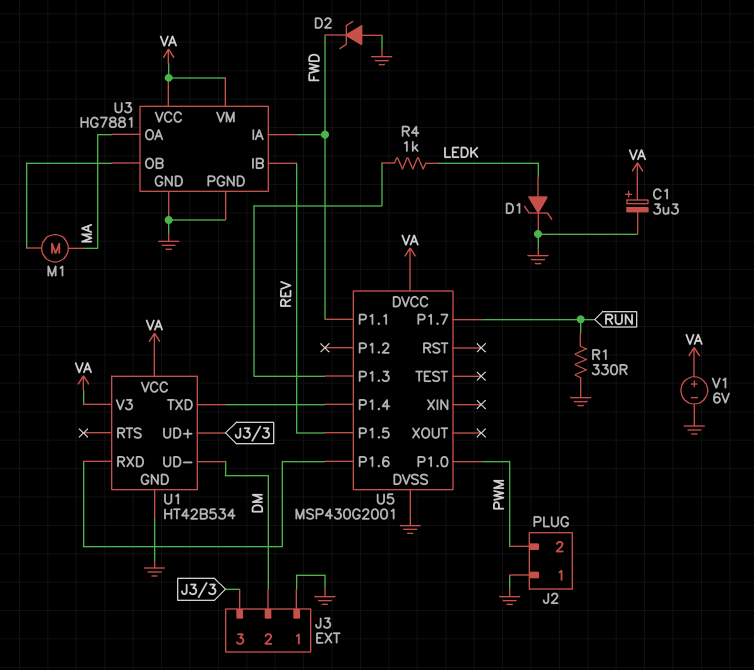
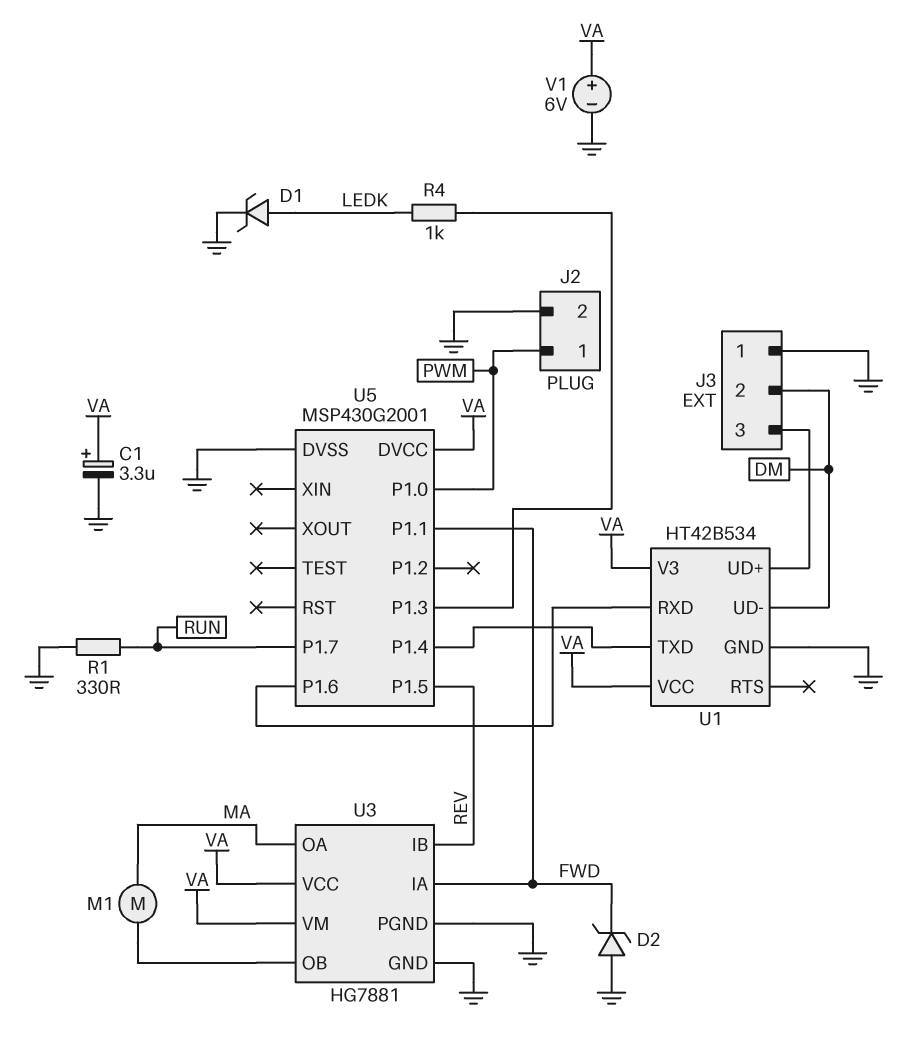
J2 pin 1: GND -> PWM
J2 pin 2: PWM -> GND

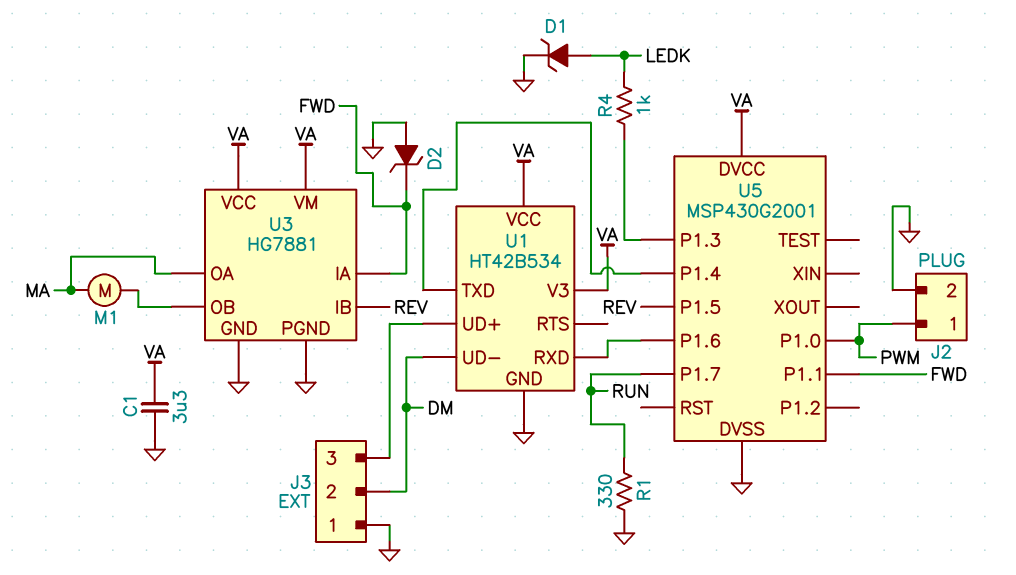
C1: 3.3uF (plus VA, minus GND) -> 3.3uF (GND, VA)
V1: 6V (plus VA, minus GND) -> none

